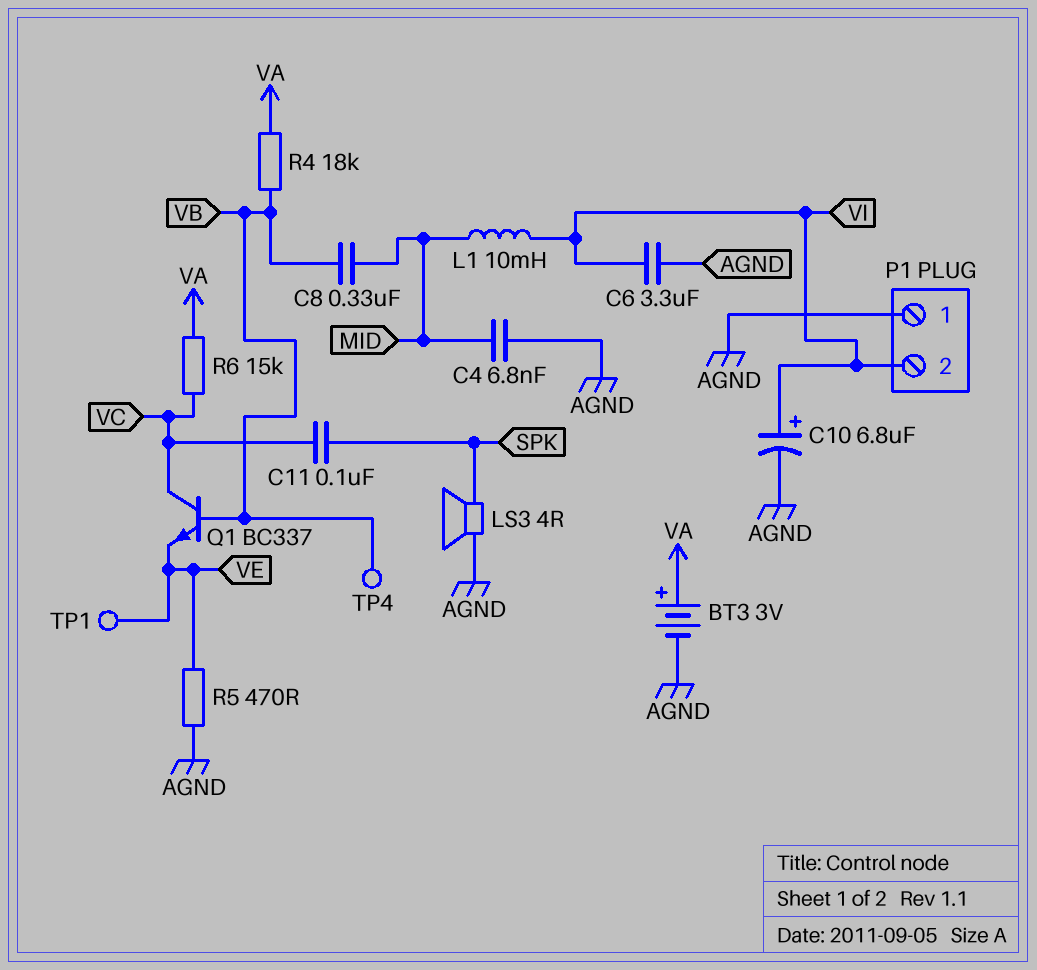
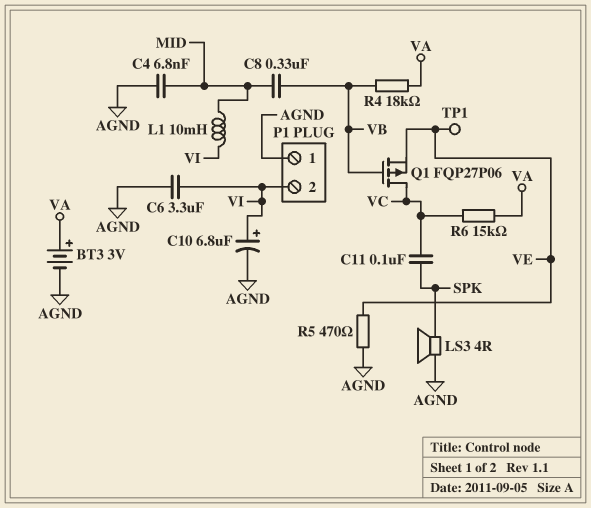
Q1: NPN BC337 (B VB, C VC, E VE) -> PMOS FQP27P06 (G VB, D VC, S VE)
TP4: test point (VB) -> none

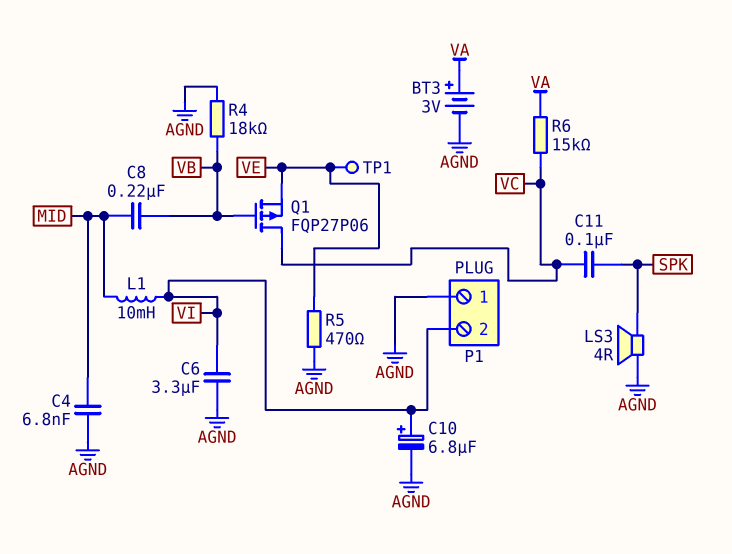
C8: 330nF (MID, VB) -> 220nF (MID, VB)
R4: 18k (VA, VB) -> 18k (AGND, VB)

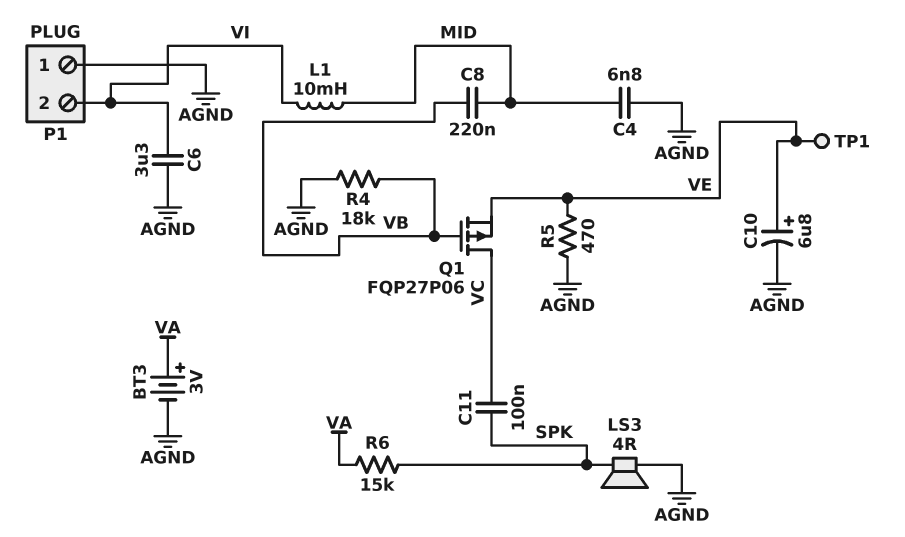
C10: 6.8uF (plus VI, minus AGND) -> 6.8uF (plus VE, minus AGND)
R6: 15k (VA, VC) -> 15k (SPK, VA)

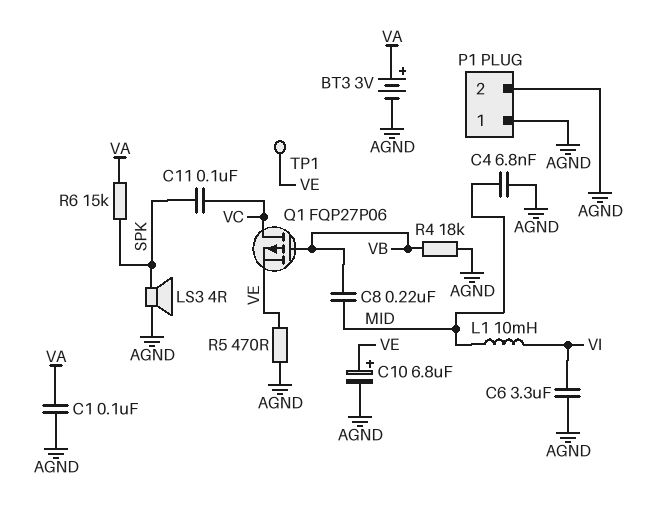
C1: none -> 100nF (AGND, VA)
P1 pin 2: VI -> AGND

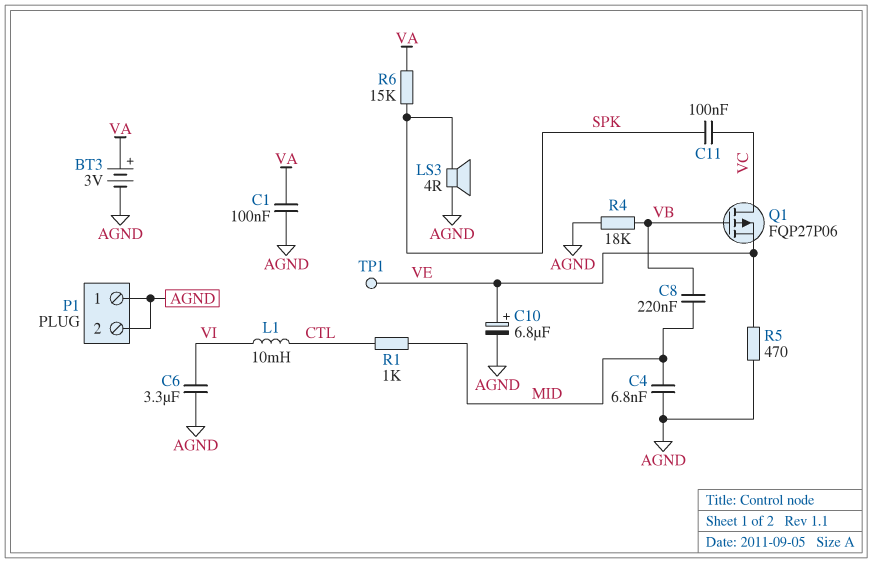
L1: 10mH (MID, VI) -> 10mH (CTL, VI)
R1: none -> 1k (CTL, MID)

